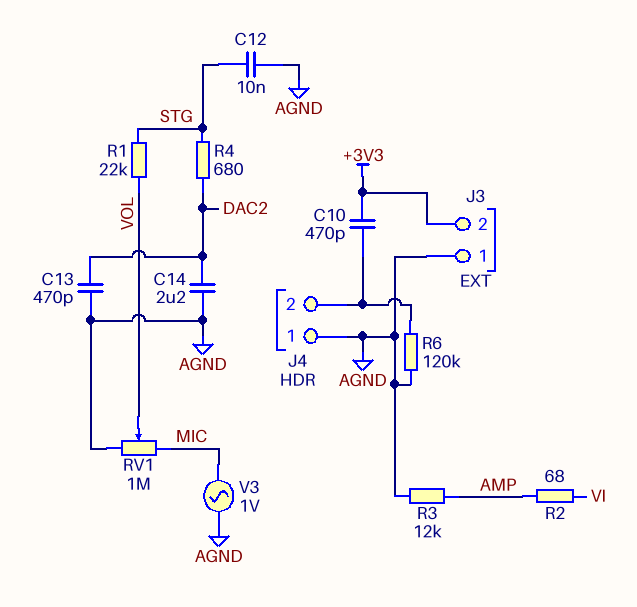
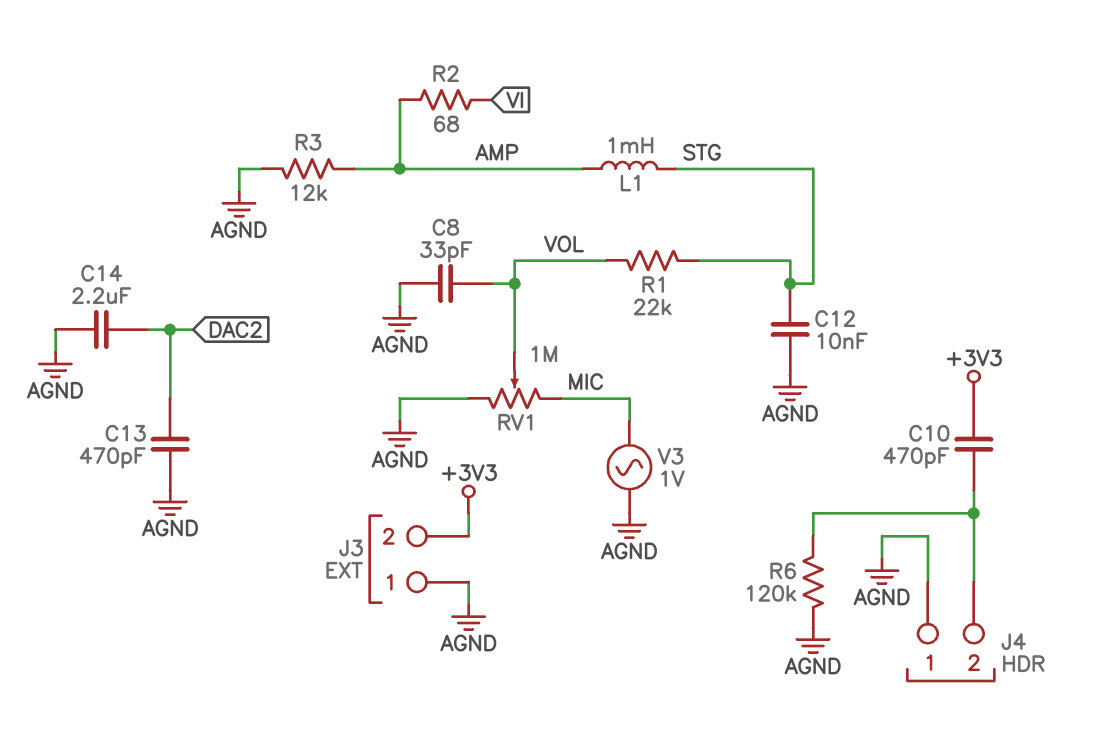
C8: none -> 33pF (AGND, VOL)
L1: none -> 1mH (AMP, STG)
R4: 680 (DAC2, STG) -> none

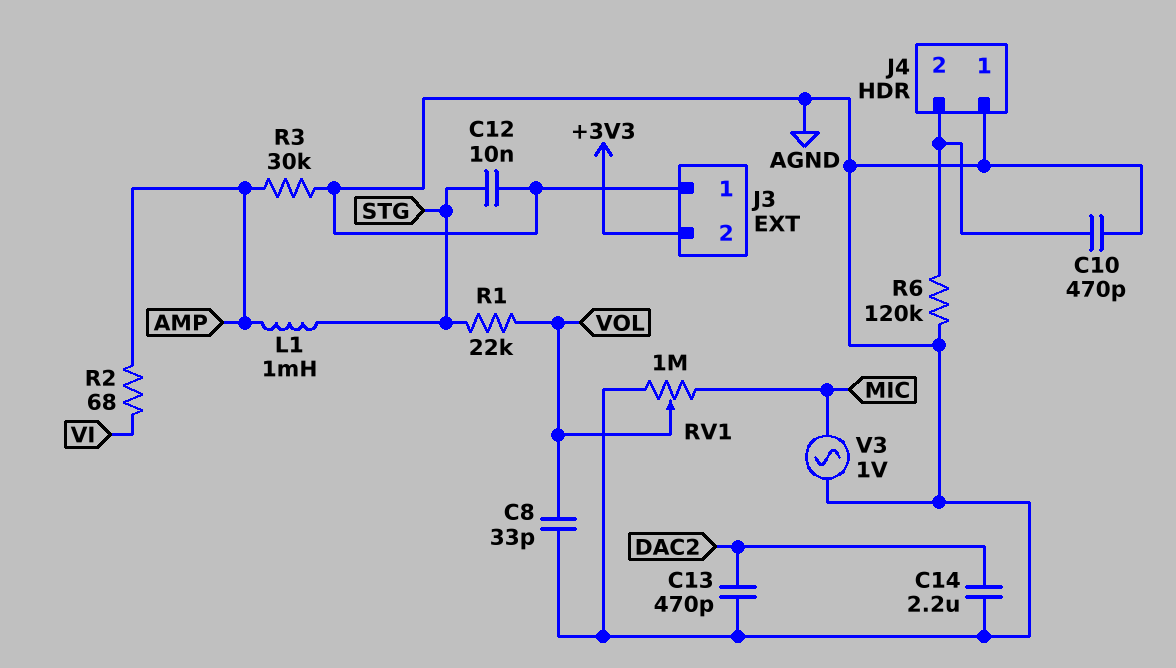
C10: 470pF (+3V3, J4/2) -> 470pF (AGND, J4/2)
R3: 12k (AGND, AMP) -> 30k (AGND, AMP)

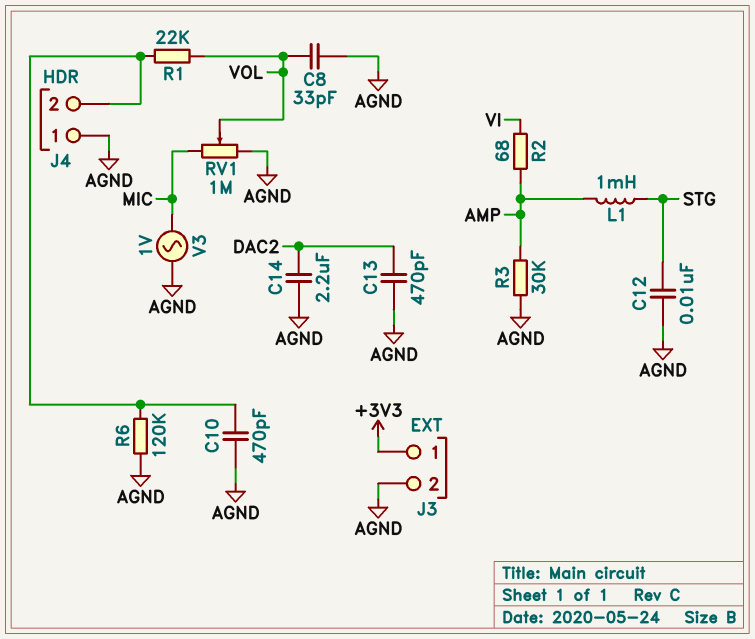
J3 pin 1: AGND -> +3V3
J3 pin 2: +3V3 -> AGND
R1: 22k (STG, VOL) -> 22k (J4/2, VOL)

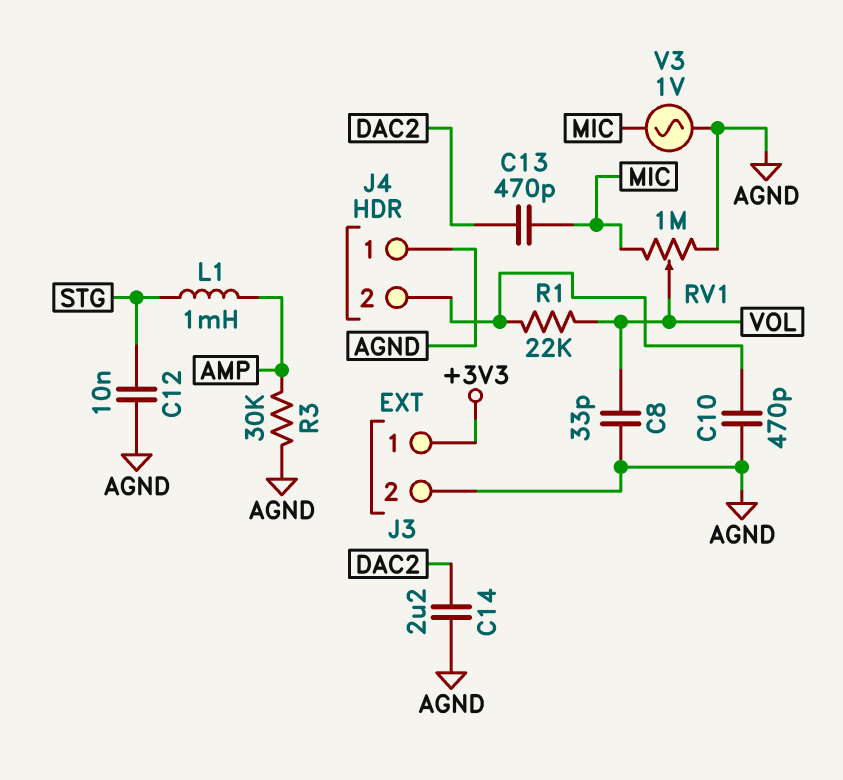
C13: 470pF (AGND, DAC2) -> 470pF (DAC2, MIC)
R2: 68 (AMP, VI) -> none
R6: 120k (AGND, J4/2) -> none

